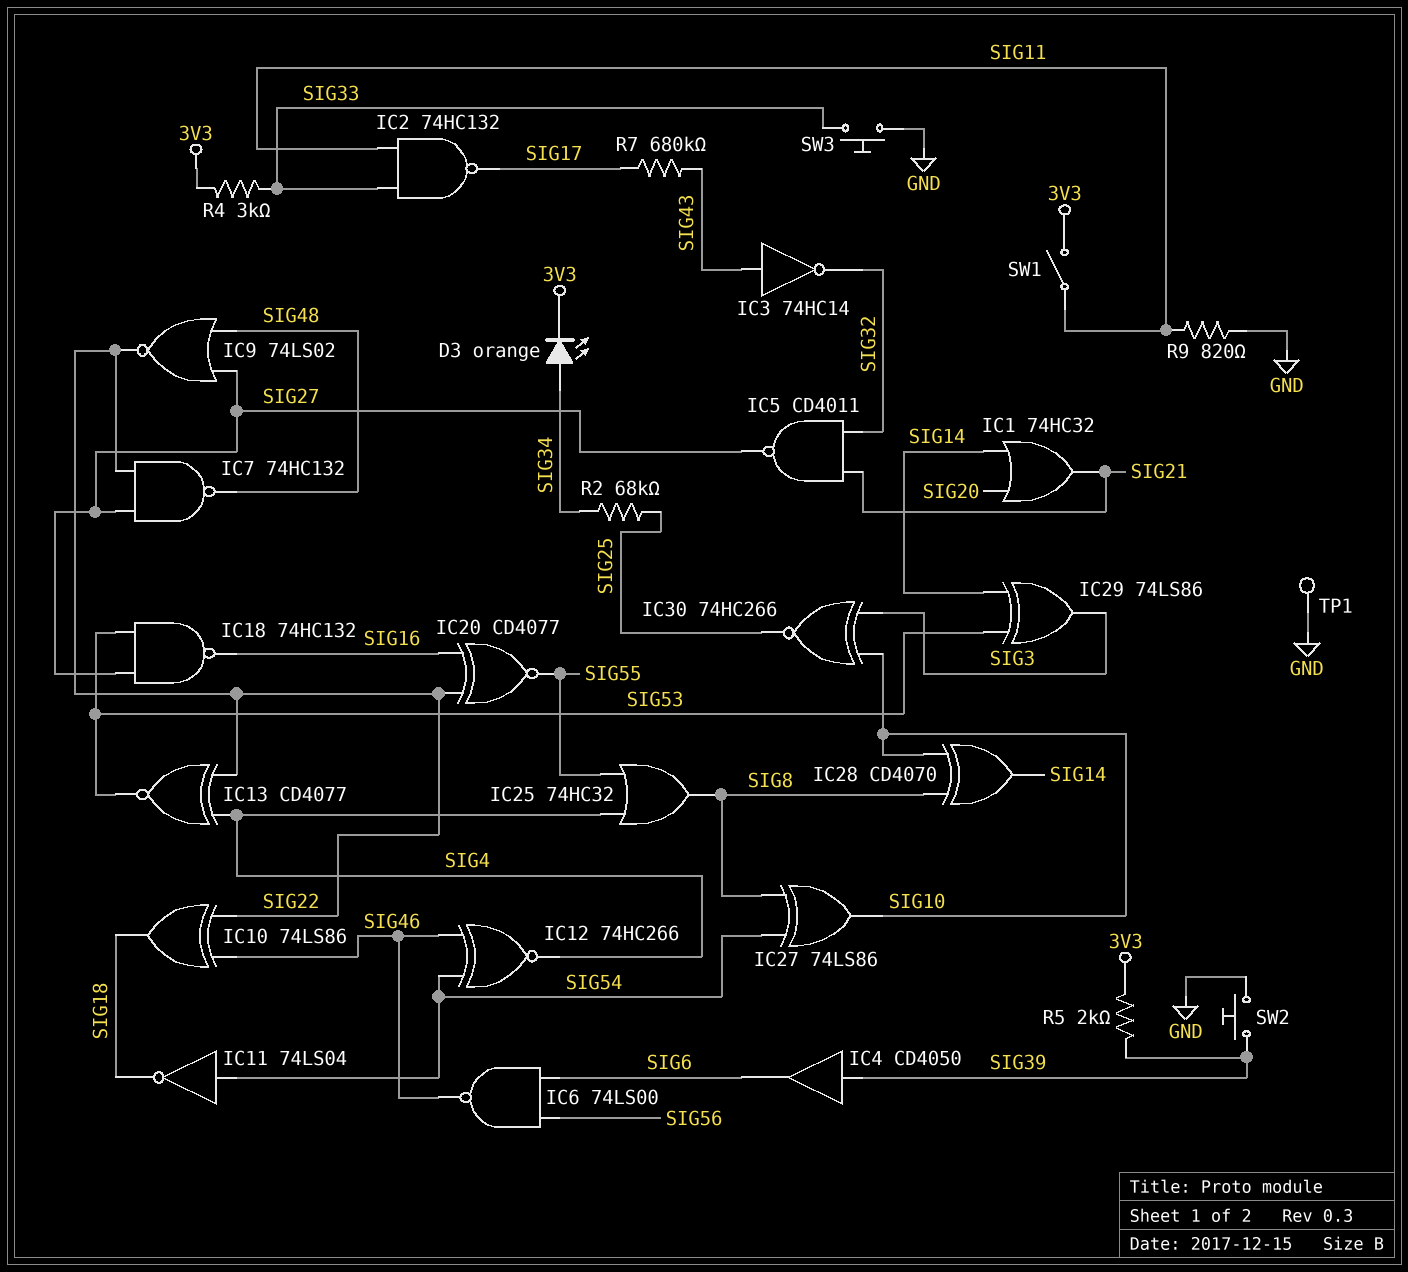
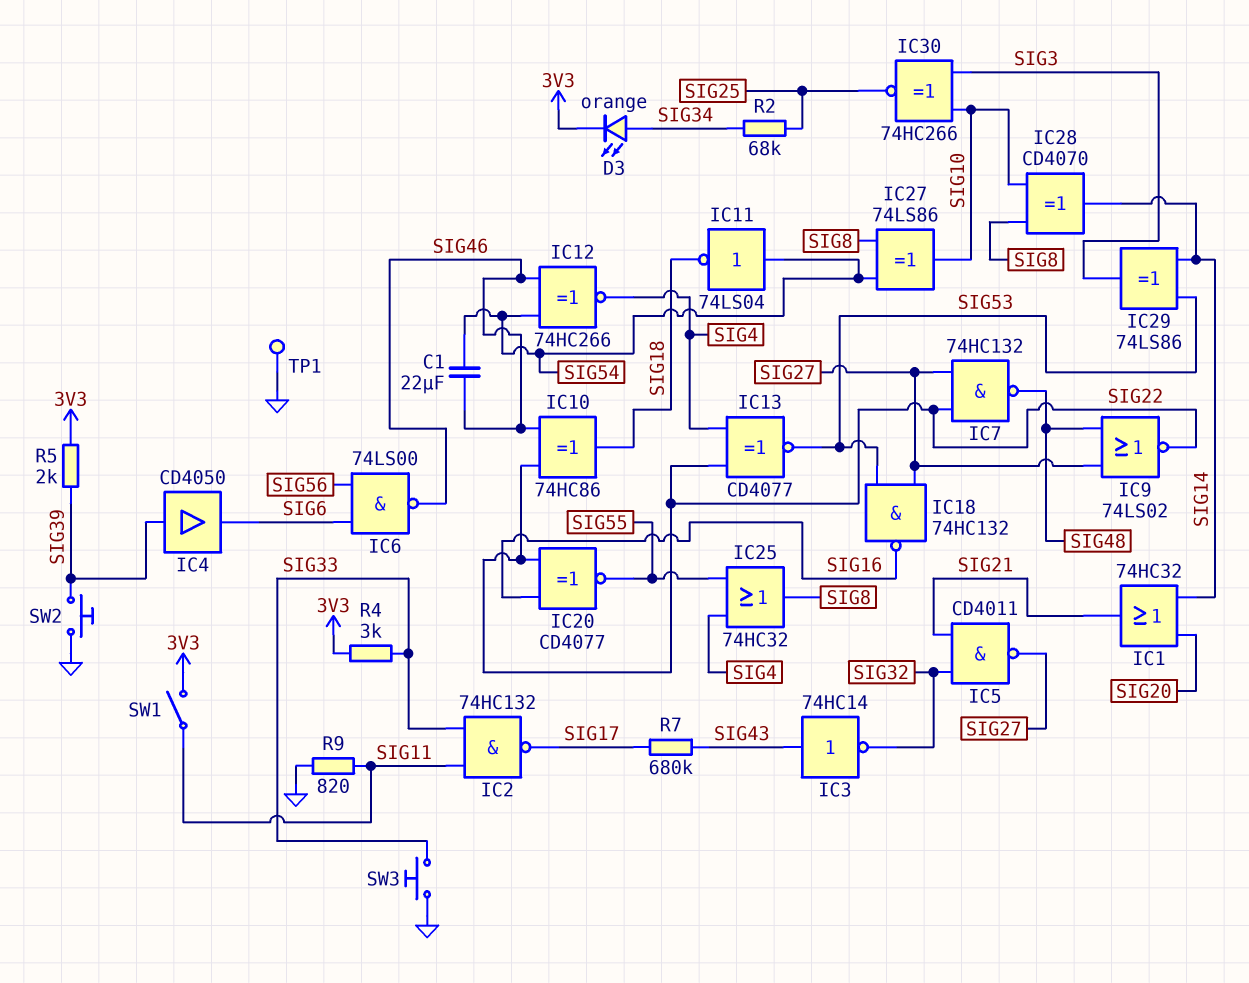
C1: none -> 22uF (SIG46, SIG54)
IC10: XOR 74LS86 (in SIG22, in SIG46, out SIG18) -> XOR 74HC86 (in SIG22, in SIG46, out SIG18)

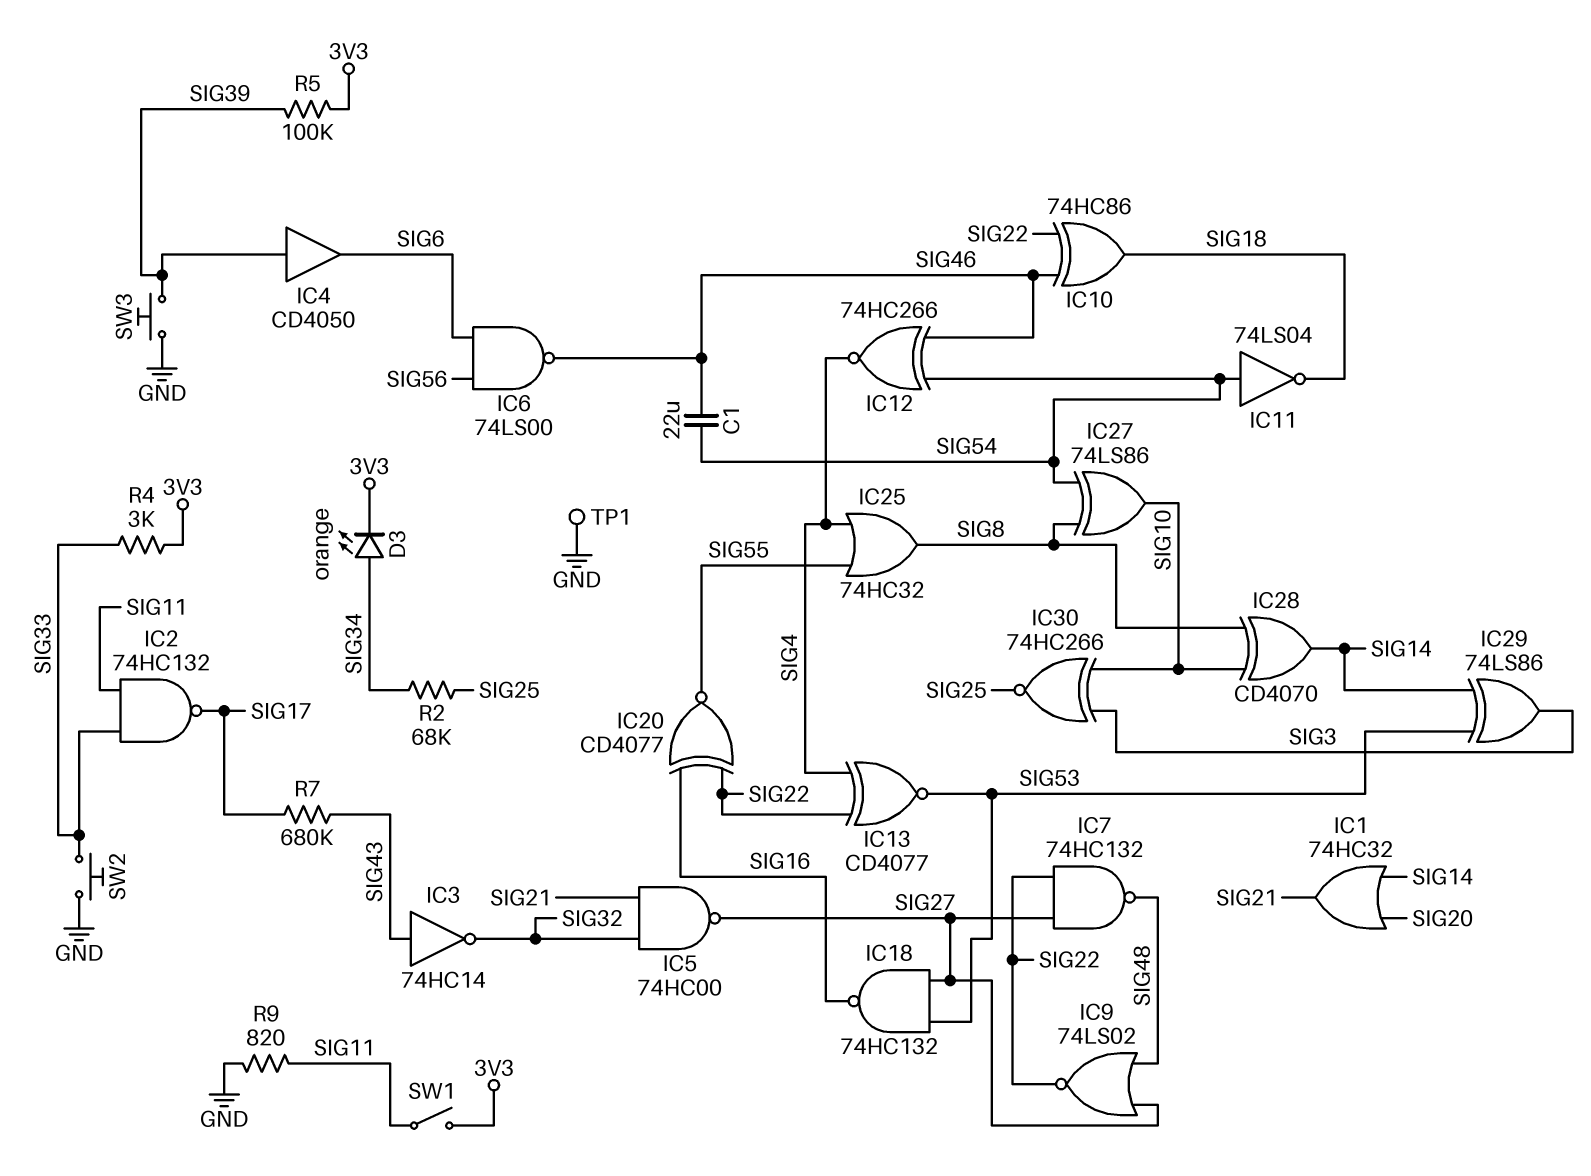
IC5: NAND CD4011 (in SIG21, in SIG32, out SIG27) -> NAND 74HC00 (in SIG21, in SIG32, out SIG27)
R5: 2k (3V3, SIG39) -> 100k (3V3, SIG39)
SW2: button (GND, SIG39) -> button (GND, SIG33)
SW3: button (GND, SIG33) -> button (GND, SIG39)

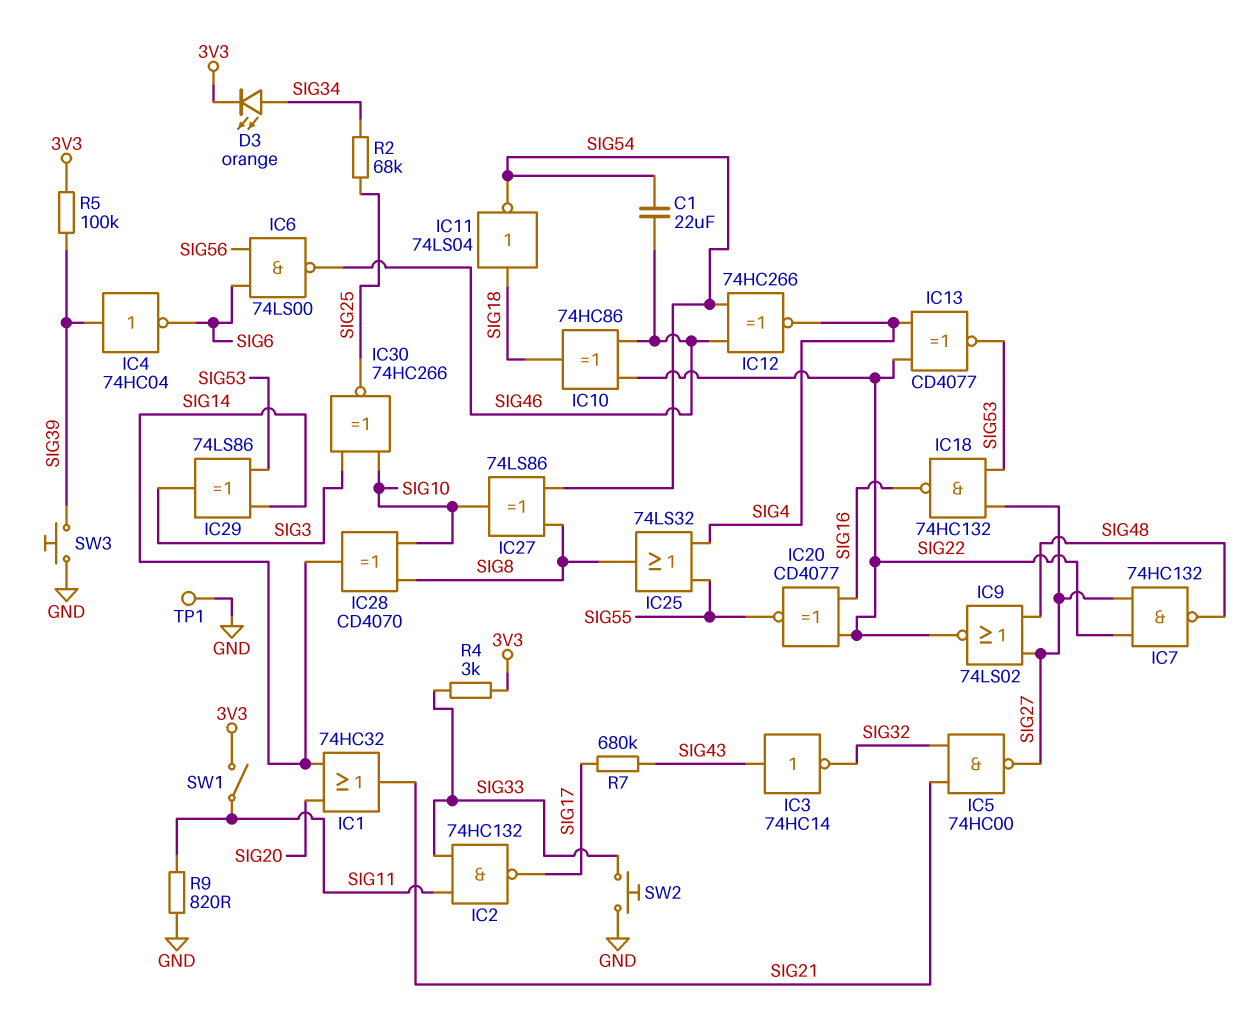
IC4: buffer CD4050 (in SIG39, out SIG6) -> NOT 74HC04 (in SIG39, out SIG6)
IC11: NOT 74LS04 (in SIG54, out SIG18) -> NOT 74LS04 (in SIG18, out SIG54)
IC25: OR 74HC32 (in SIG4, in SIG55, out SIG8) -> OR 74LS32 (in SIG4, in SIG55, out SIG8)

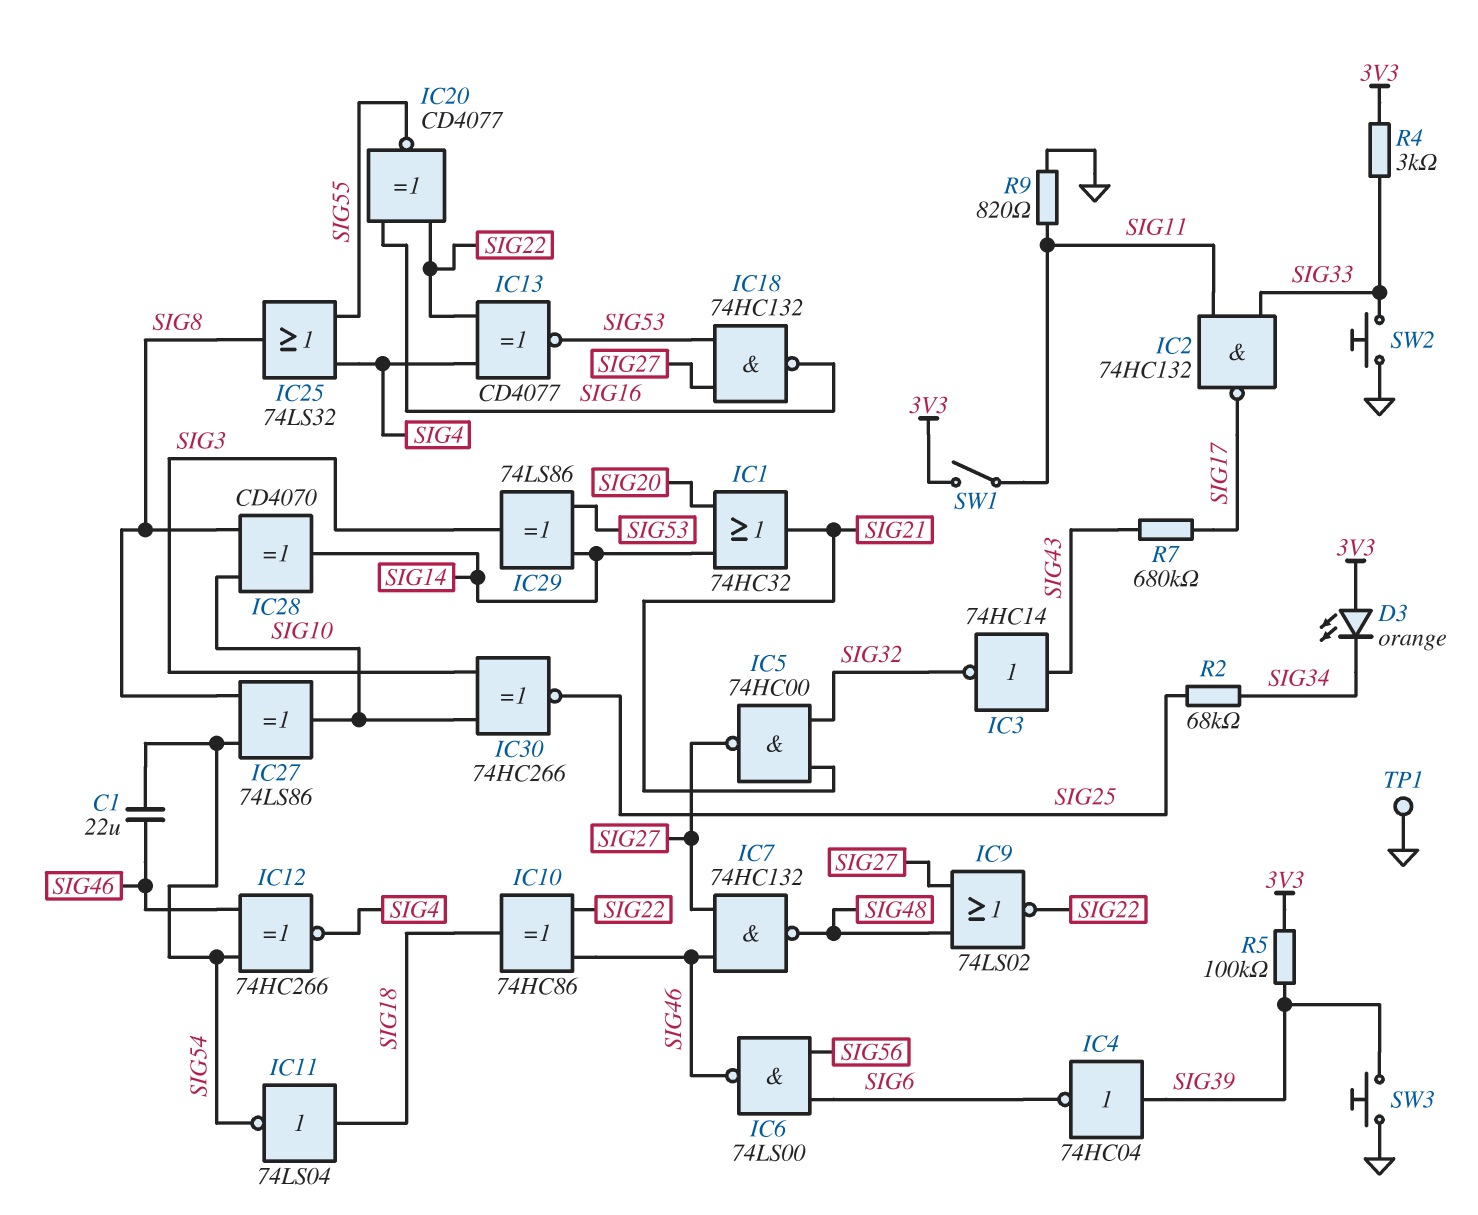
D3: LED orange (A SIG34, K 3V3) -> LED orange (A 3V3, K SIG34)
IC7: NAND 74HC132 (in SIG22, in SIG27, out SIG48) -> NAND 74HC132 (in SIG27, in SIG46, out SIG48)

